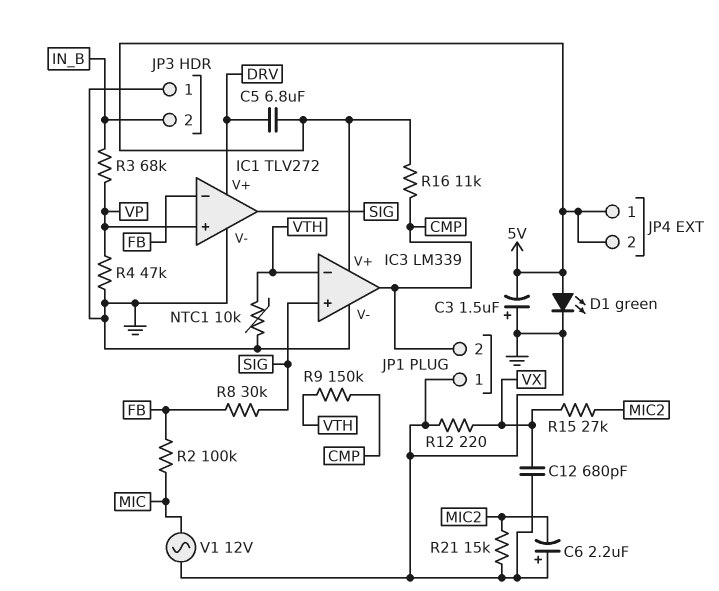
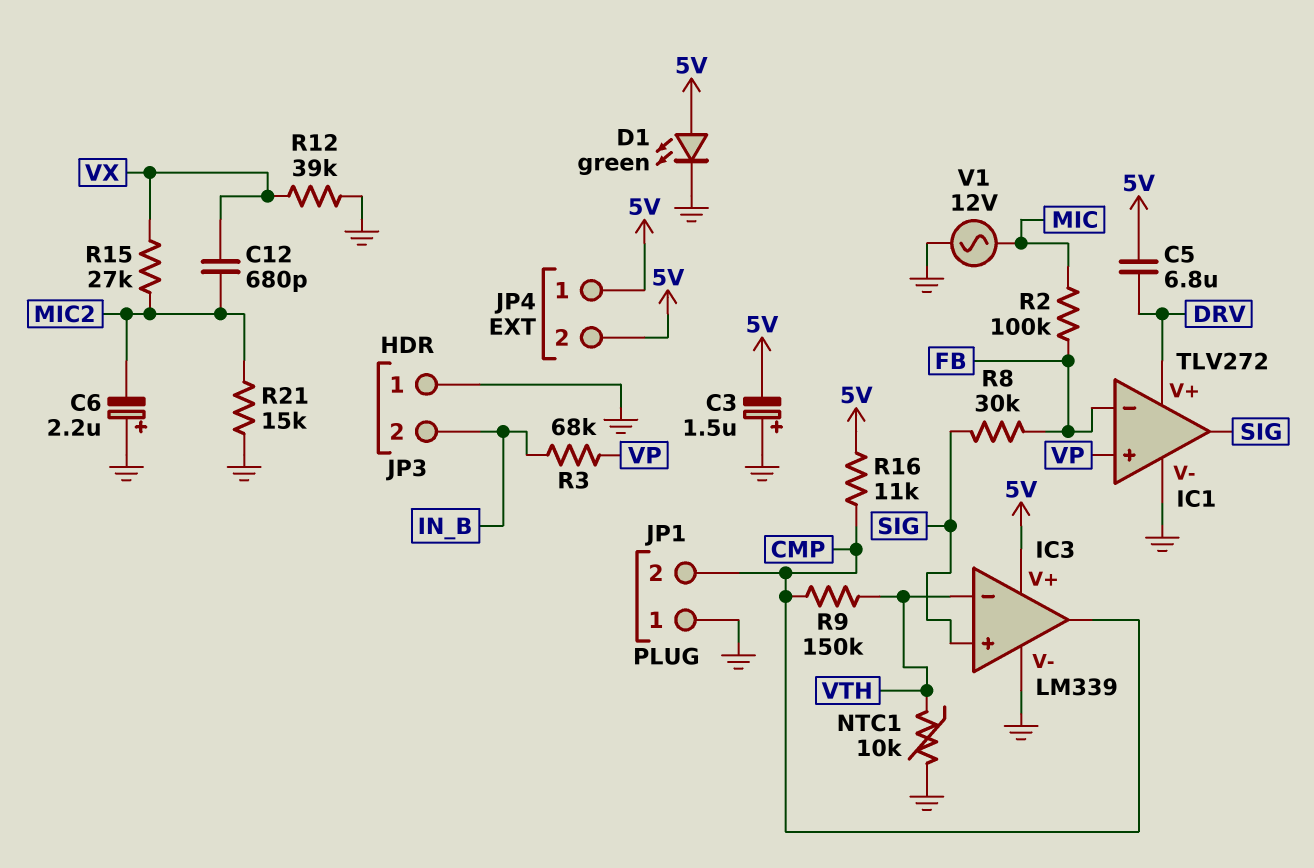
C12: 680pF (GND, VX) -> 680pF (MIC2, VX)
R4: 47k (GND, VP) -> none
R12: 220 (GND, VX) -> 39k (GND, VX)

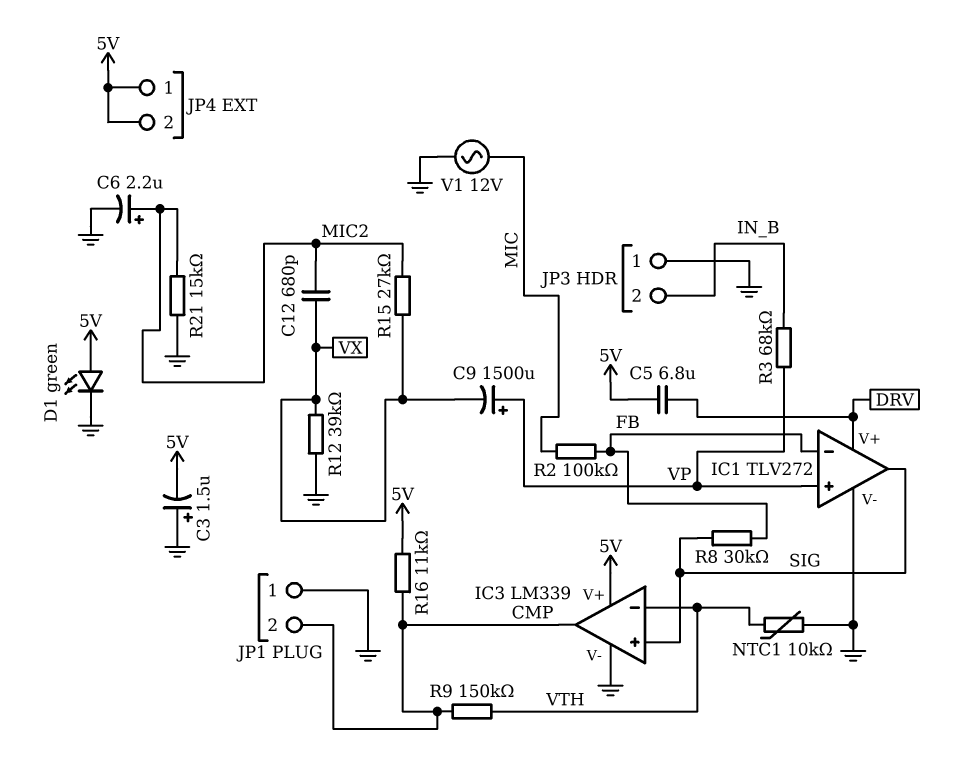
C6: 2.2uF (plus GND, minus MIC2) -> 2.2uF (plus MIC2, minus GND)
C9: none -> 1500uF (plus VP, minus VX)

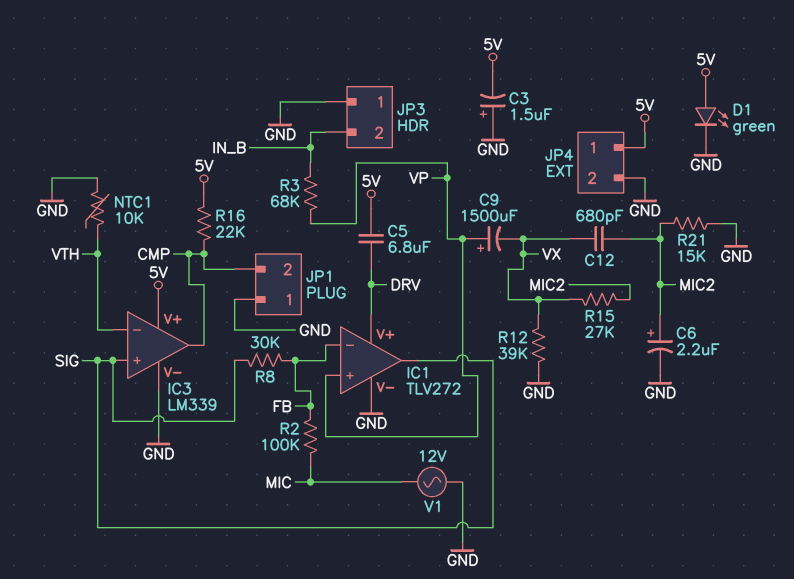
JP4 pin 2: 5V -> GND
R9: 150k (CMP, VTH) -> none
R16: 11k (5V, CMP) -> 22k (5V, CMP)

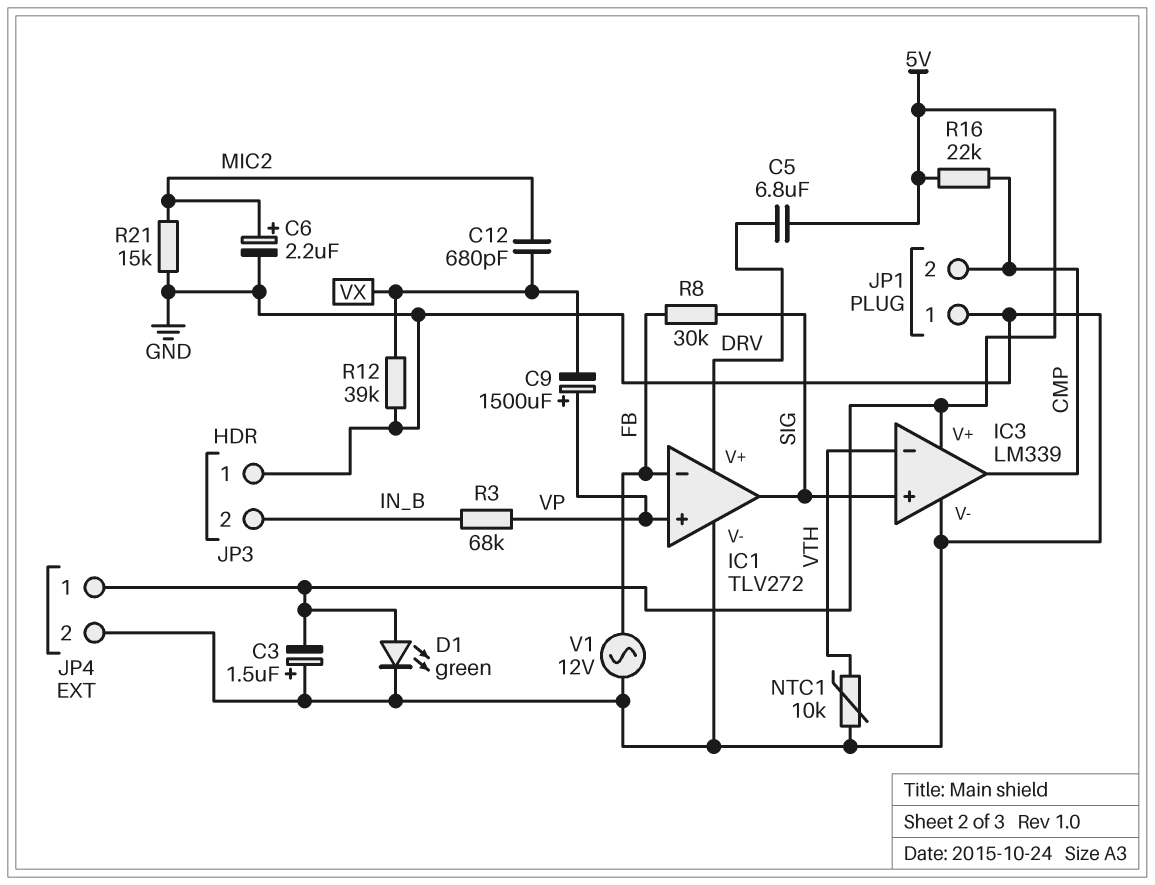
R2: 100k (FB, MIC) -> none
R15: 27k (MIC2, VX) -> none
V1: AC 12V (GND, MIC) -> AC 12V (FB, GND)

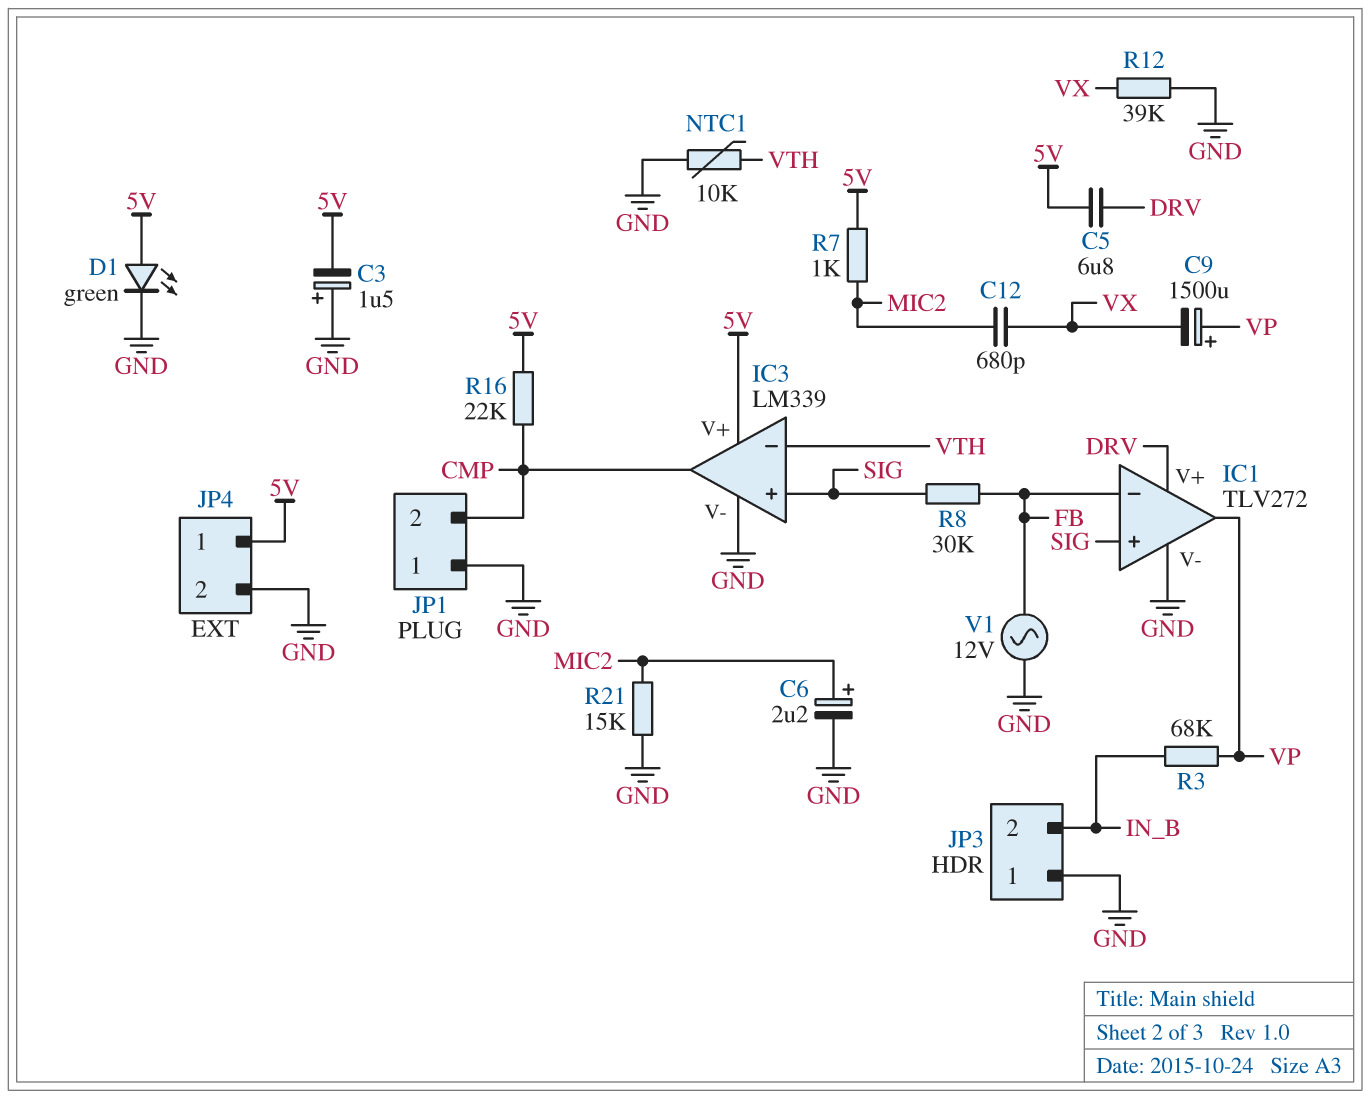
IC1 pin in+: VP -> SIG
IC1 pin out: SIG -> VP
R7: none -> 1k (5V, MIC2)

